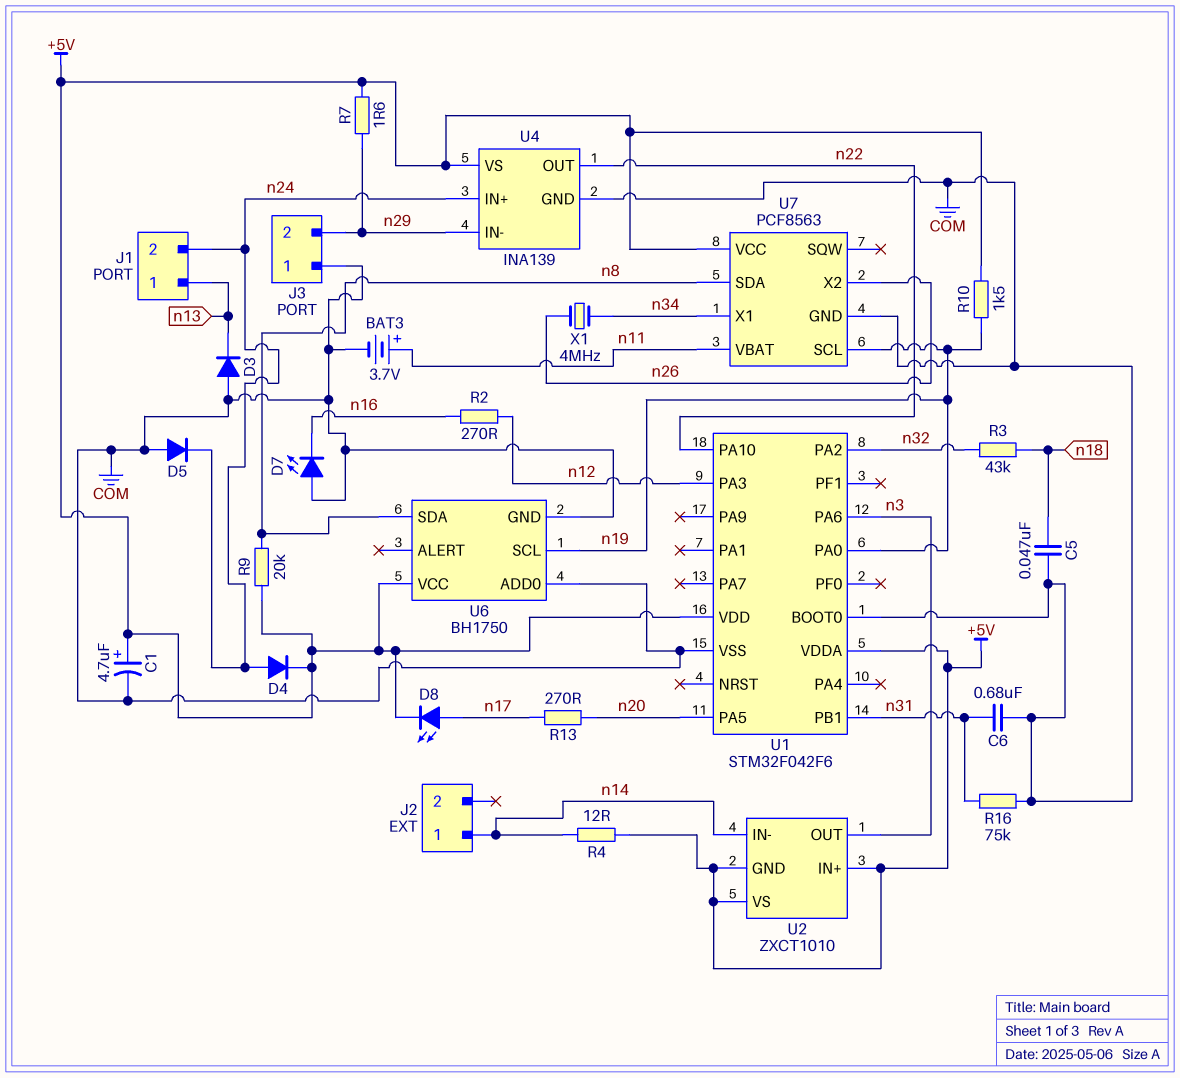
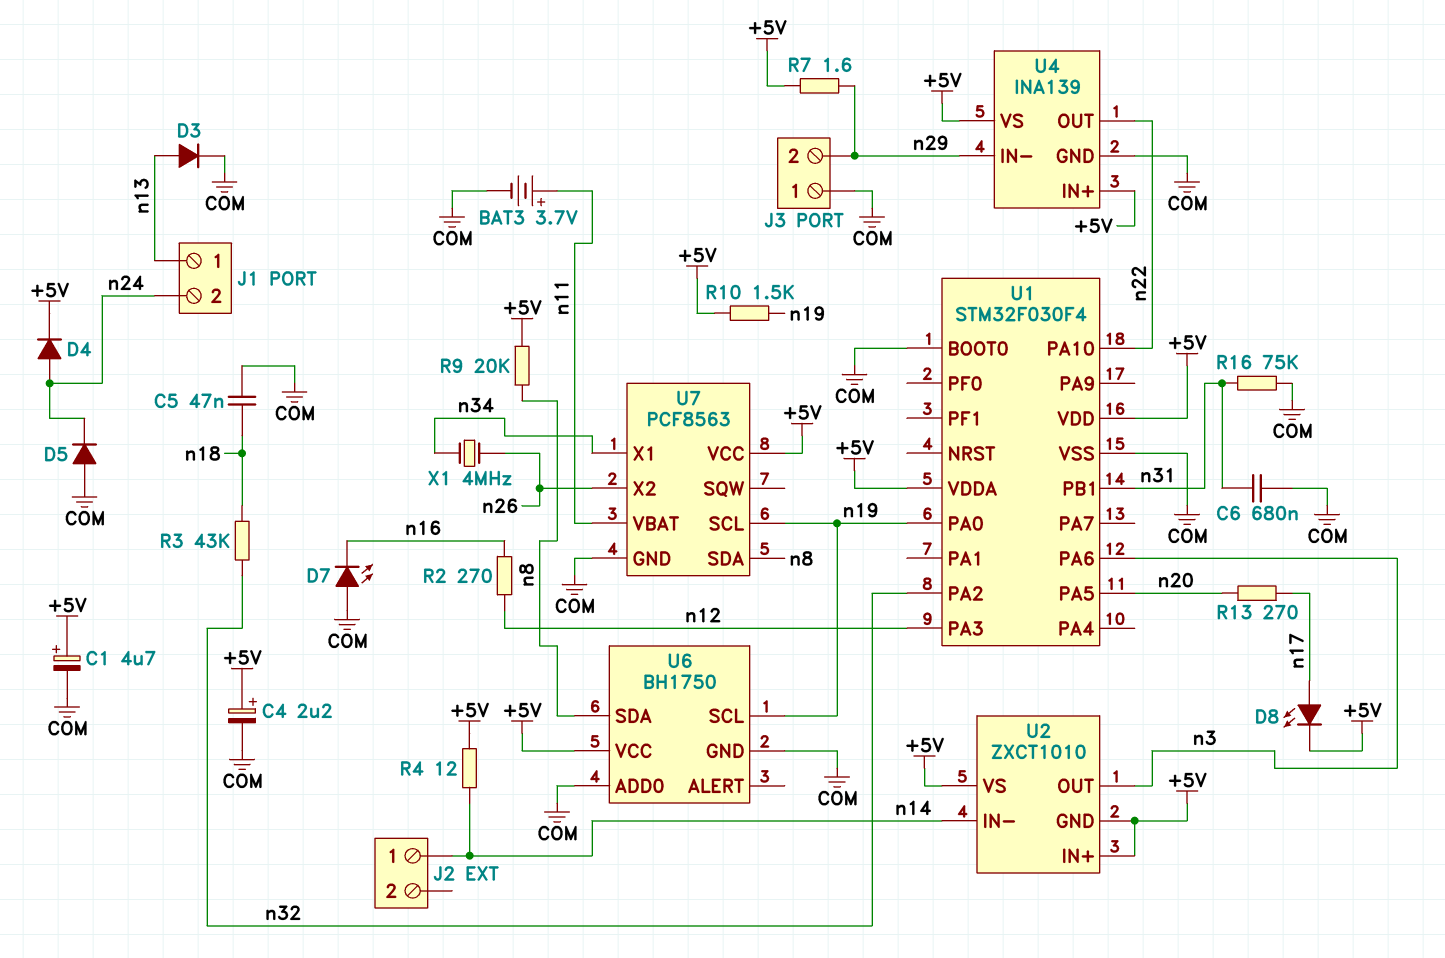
C4: none -> 2.2uF (plus +5V, minus COM)
D3: diode (A COM, K n13) -> diode (A n13, K COM)
U1: STM32F042F6 -> STM32F030F4
U4 pin IN+: n24 -> +5V

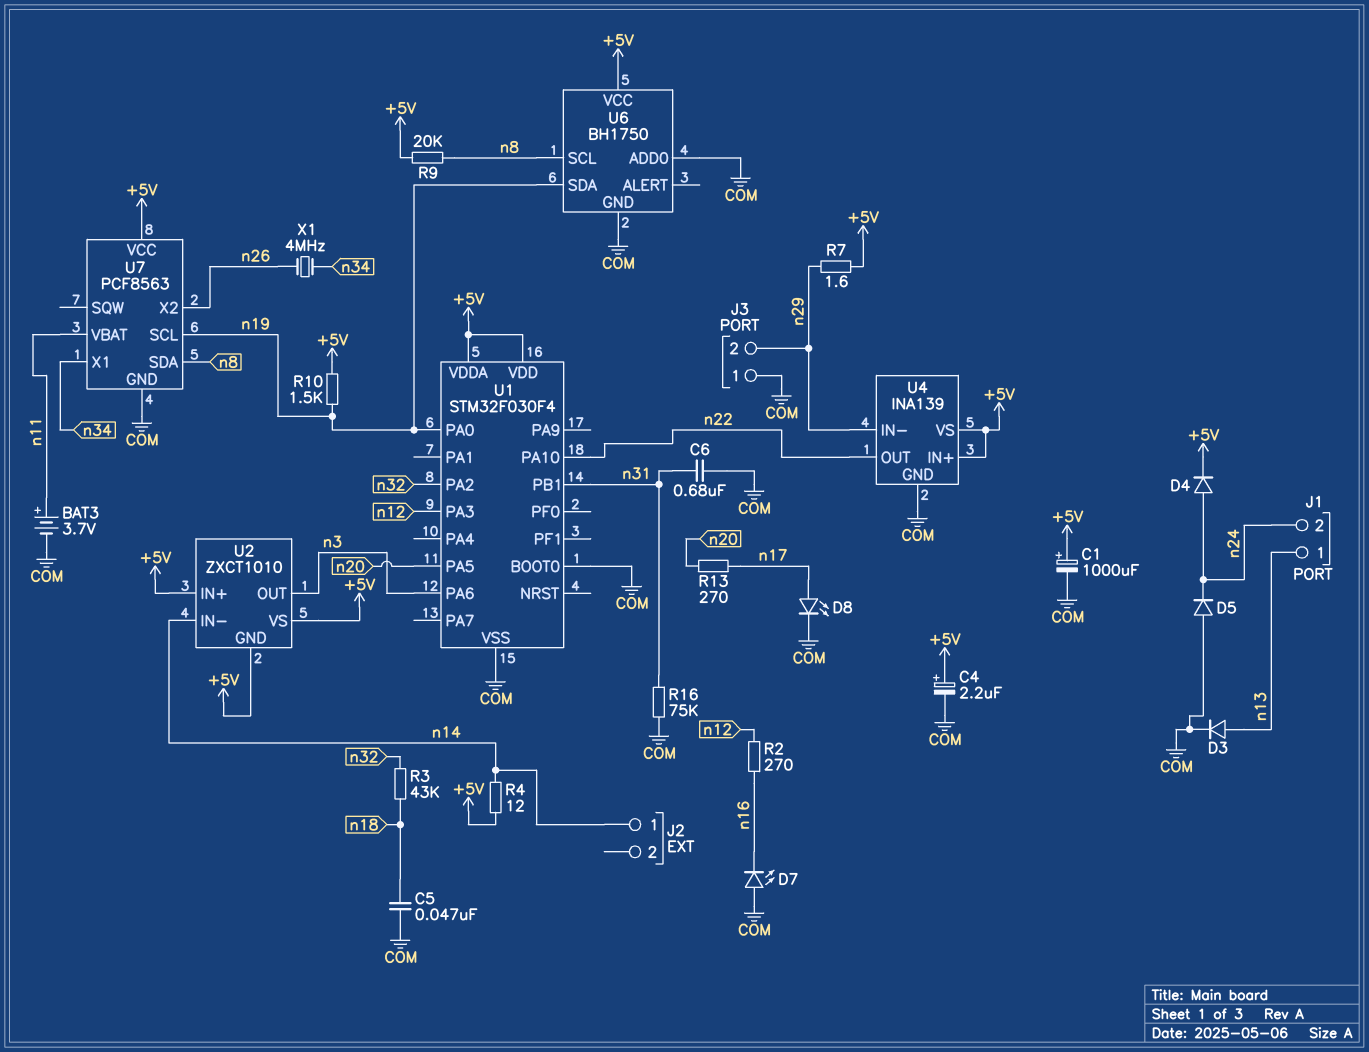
C1: 4.7uF (plus +5V, minus COM) -> 1000uF (plus +5V, minus COM)
D8: LED (A n17, K +5V) -> LED (A n17, K COM)
U6 pin SCL: n19 -> n8
U6 pin SDA: n8 -> n19

